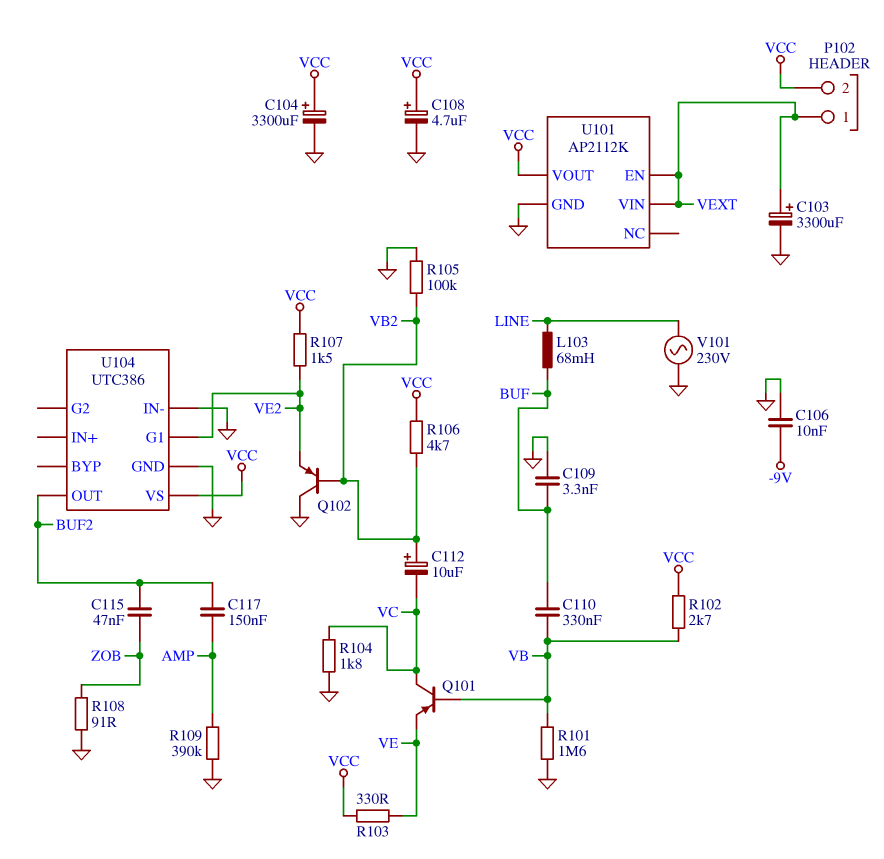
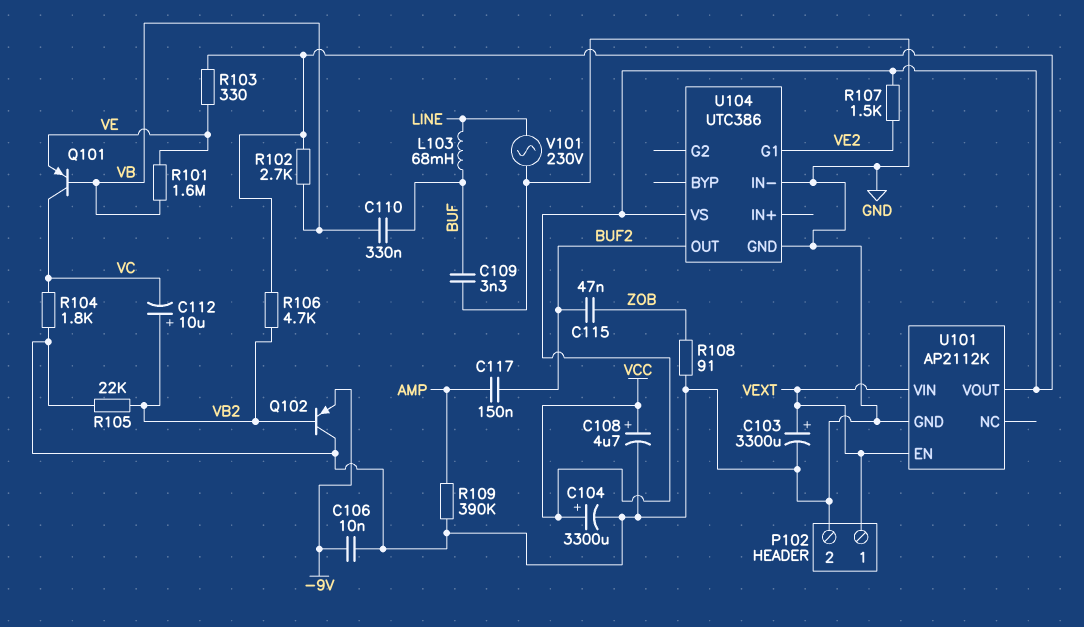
P102 pin 2: VCC -> GND
Q102: PNP (B VB2, C GND, E VE2) -> PNP (B VB2, C GND, E -9V)
R101: 1.6M (GND, VB) -> 1.6M (VB, VE)
R105: 100k (GND, VB2) -> 22k (GND, VB2)

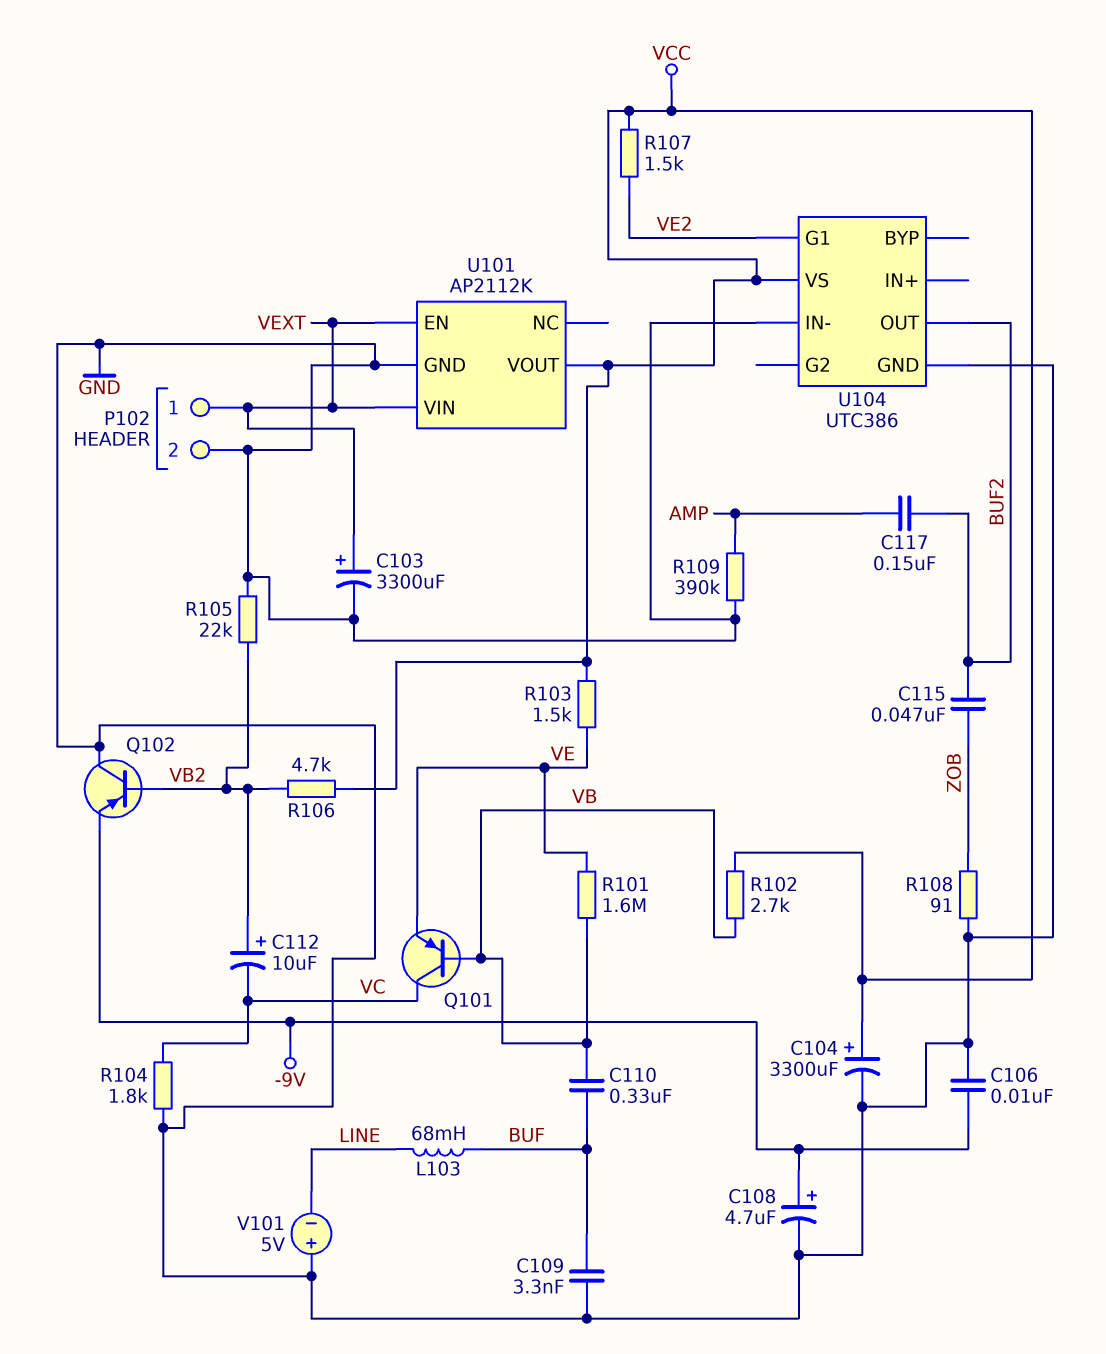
C108: 4.7uF (plus VCC, minus GND) -> 4.7uF (plus -9V, minus GND)
R103: 330 (VCC, VE) -> 1.5k (VCC, VE)
V101: AC 230V (GND, LINE) -> 5V (plus GND, minus LINE)

